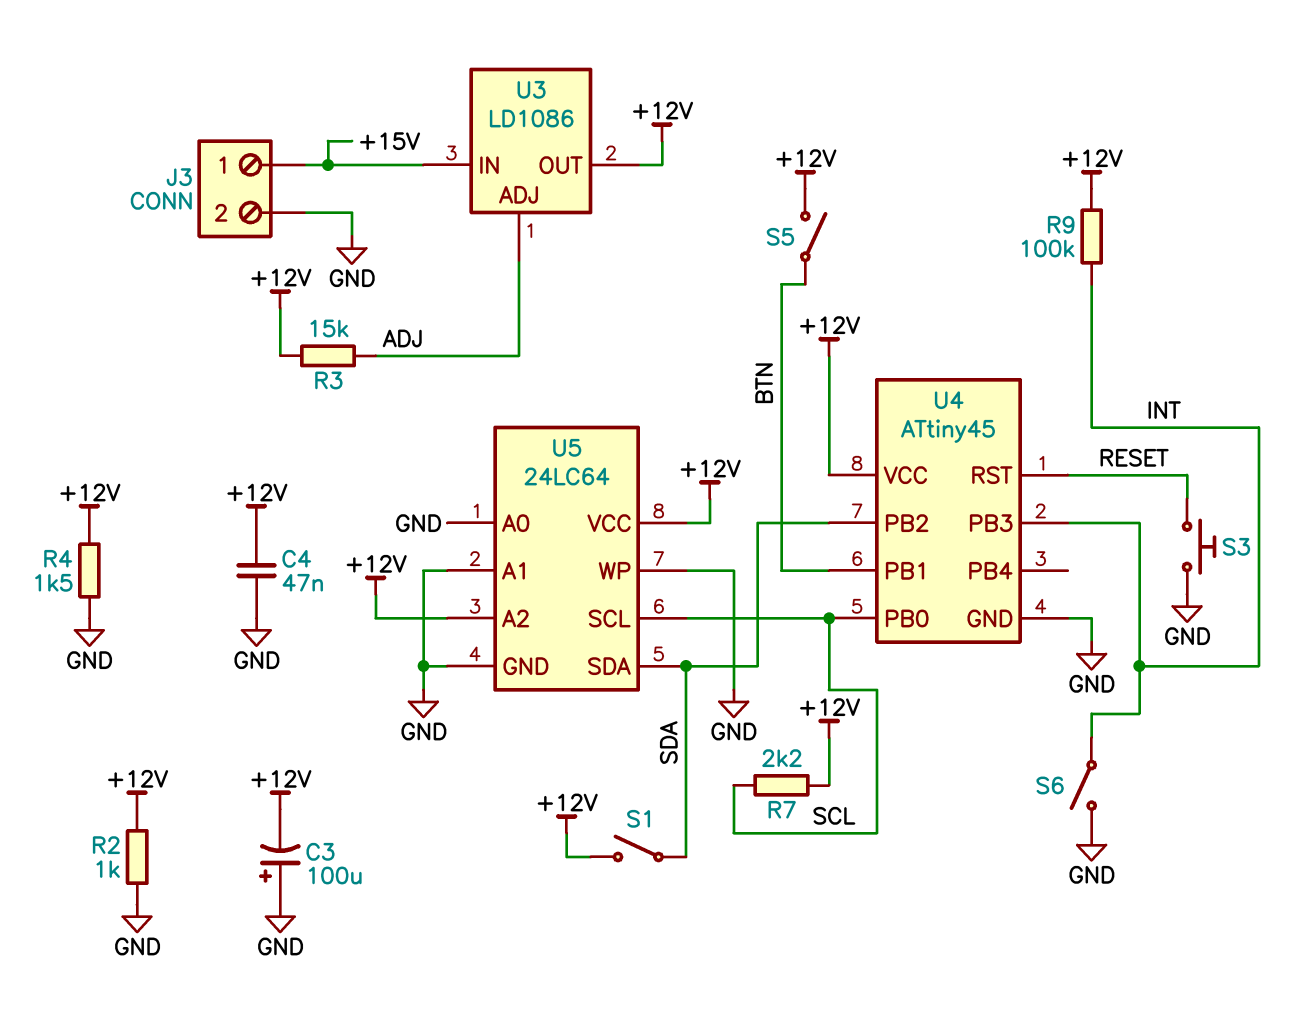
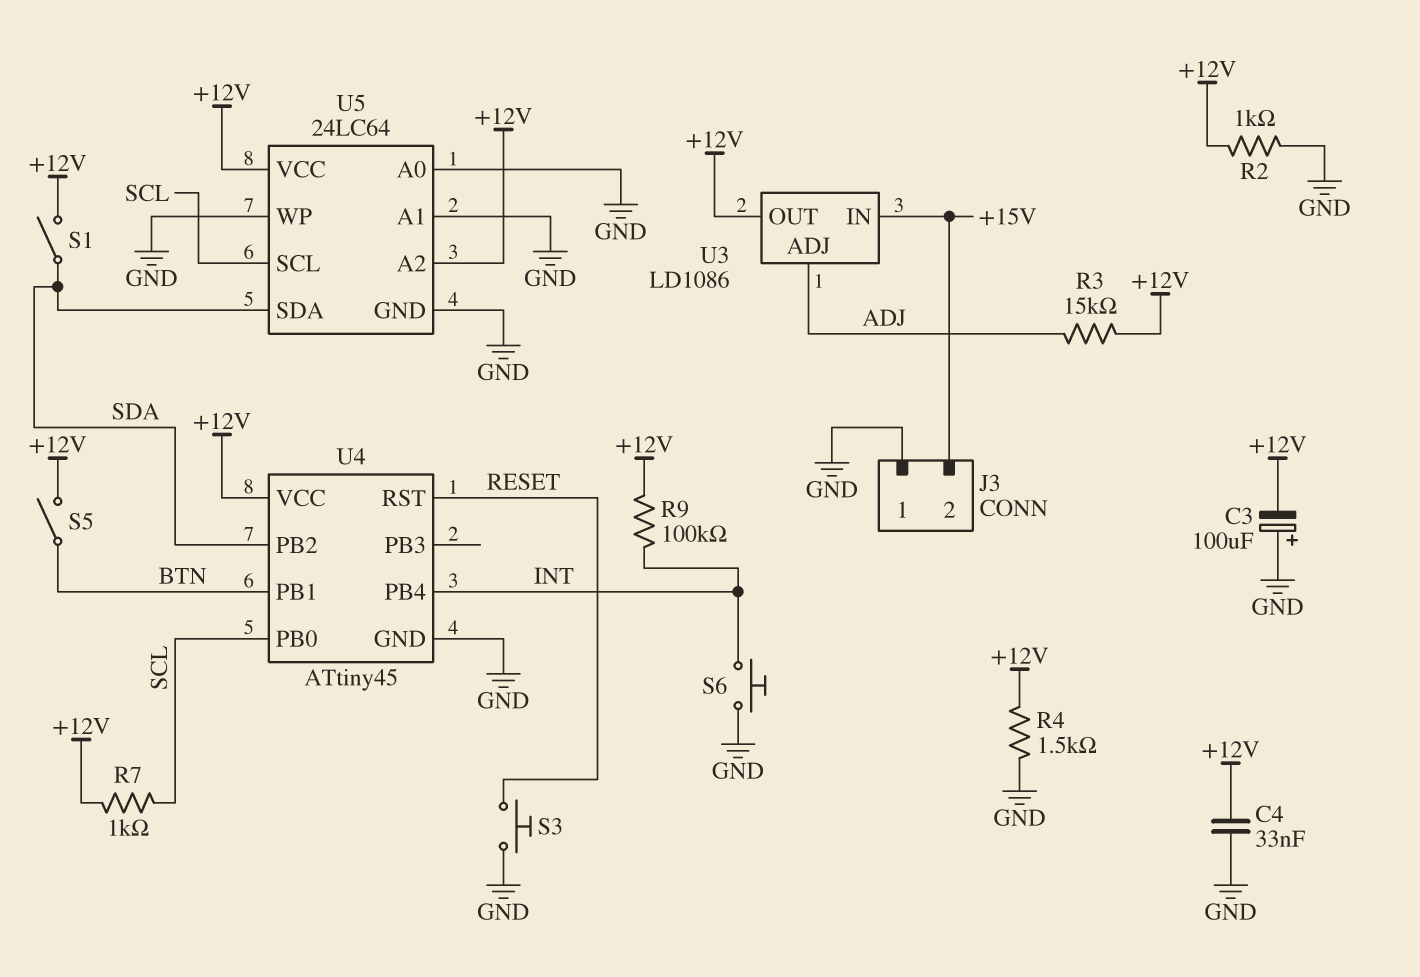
C4: 47nF (+12V, GND) -> 33nF (+12V, GND)
J3 pin 1: +15V -> GND
J3 pin 2: GND -> +15V
R7: 2.2k (+12V, SCL) -> 1k (+12V, SCL)
S6: switch (GND, INT) -> button (GND, INT)
U4 pin PB3: INT -> none
U4 pin PB4: none -> INT

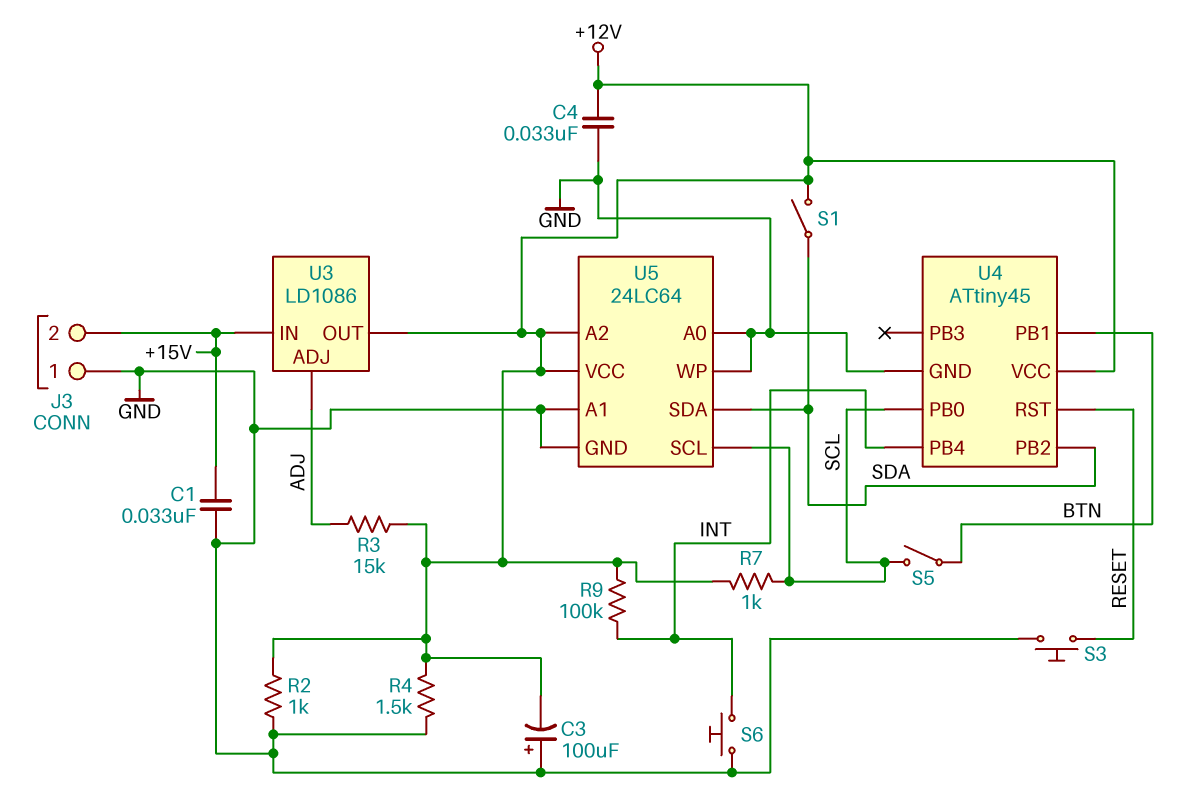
C1: none -> 33nF (+15V, GND)
S5: switch (+12V, BTN) -> switch (BTN, SCL)

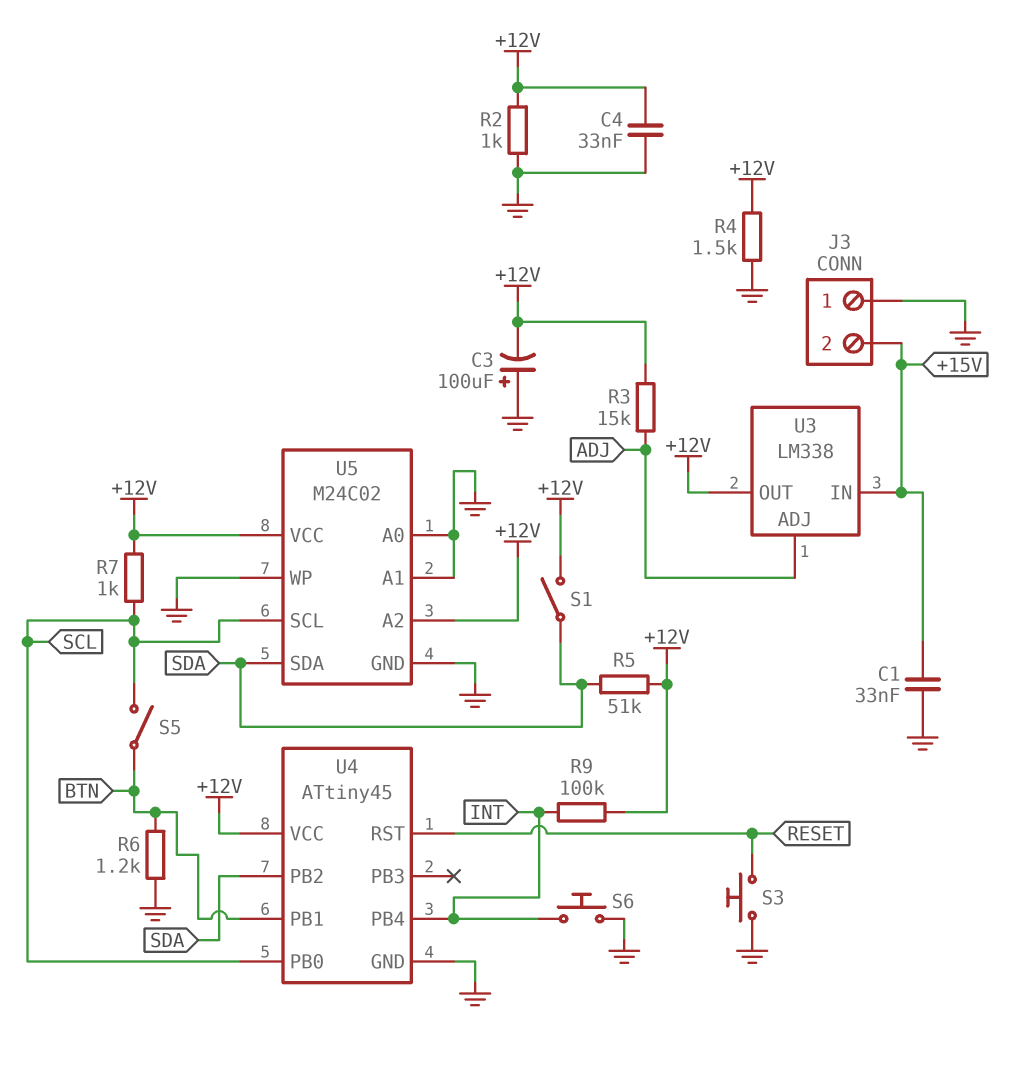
R5: none -> 51k (+12V, SDA)
R6: none -> 1.2k (BTN, GND)
U3: LD1086 -> LM338
U5: 24LC64 -> M24C02

